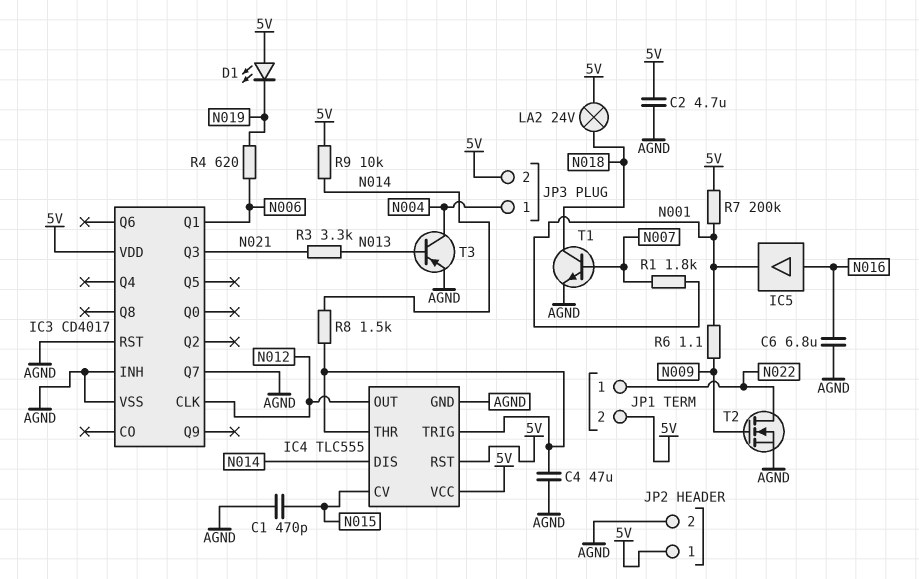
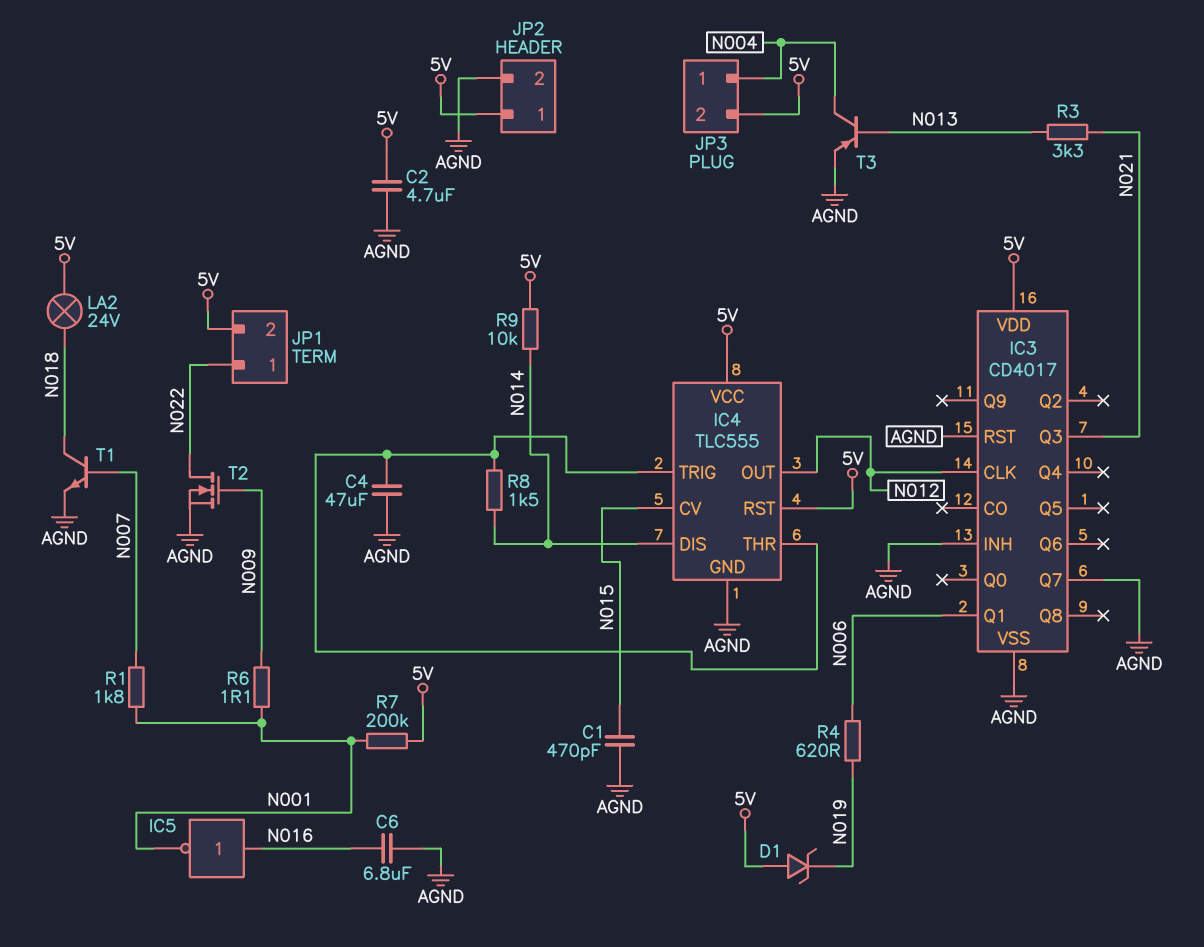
D1: LED (A 5V, K N019) -> zener (A 5V, K N019)
IC5: buffer (in N016, out N001) -> NOT (in N016, out N001)

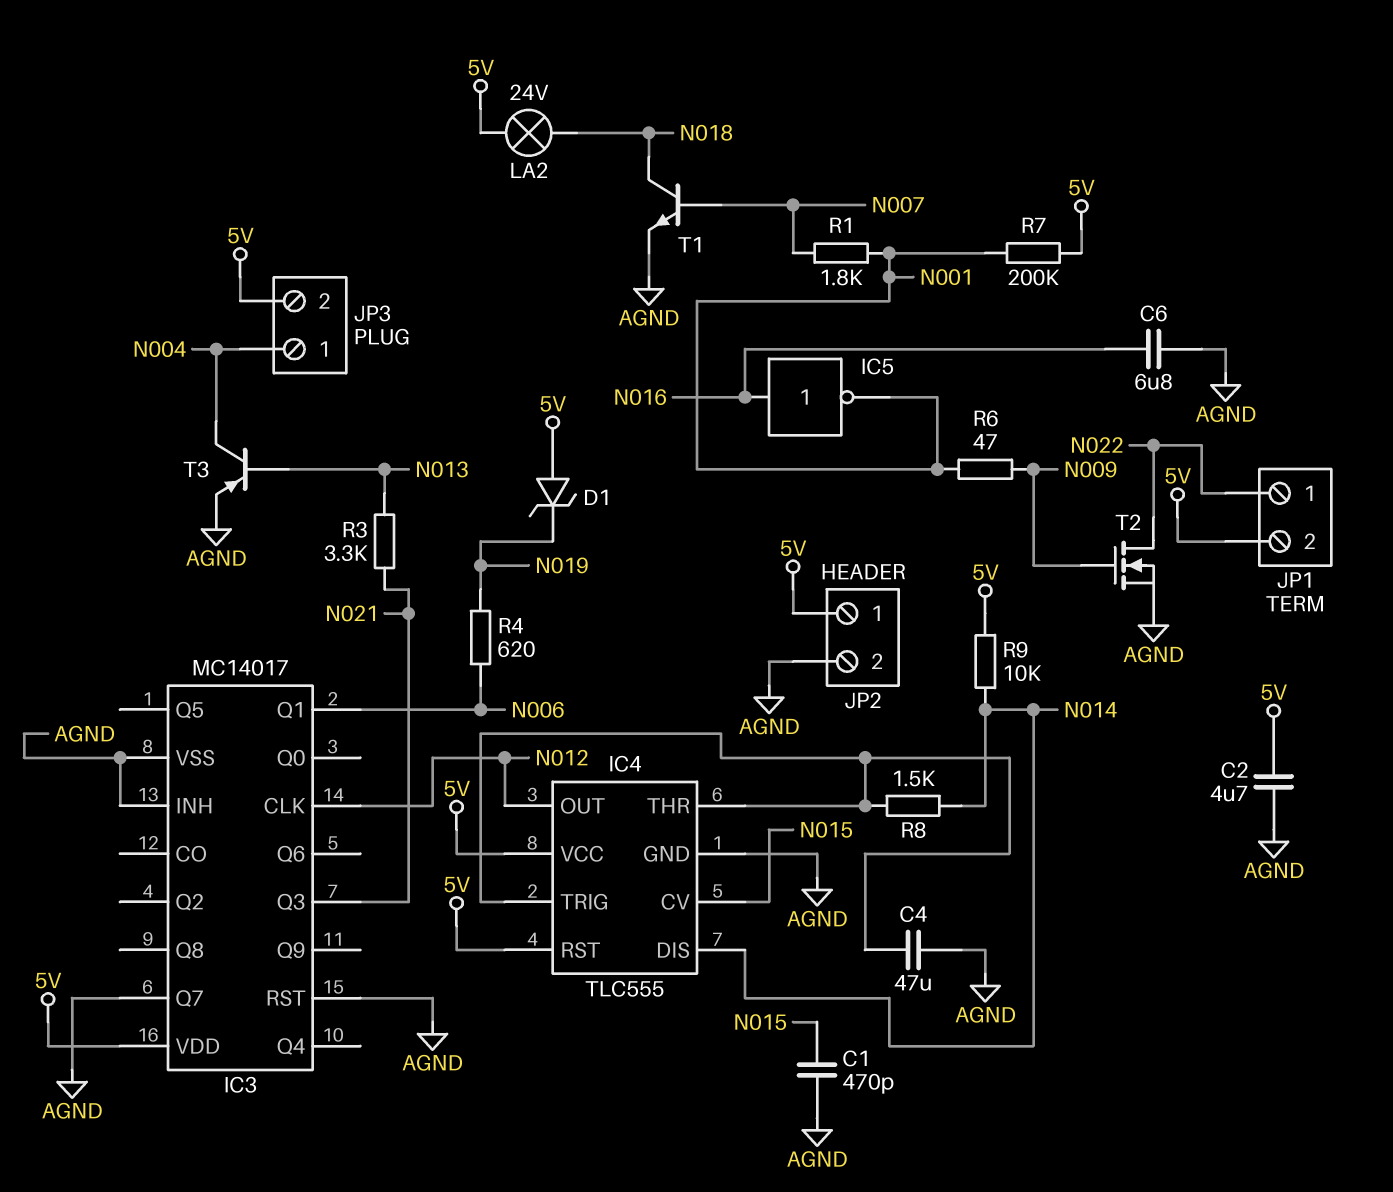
IC3: CD4017 -> MC14017
R6: 1.1 (N001, N009) -> 47 (N001, N009)

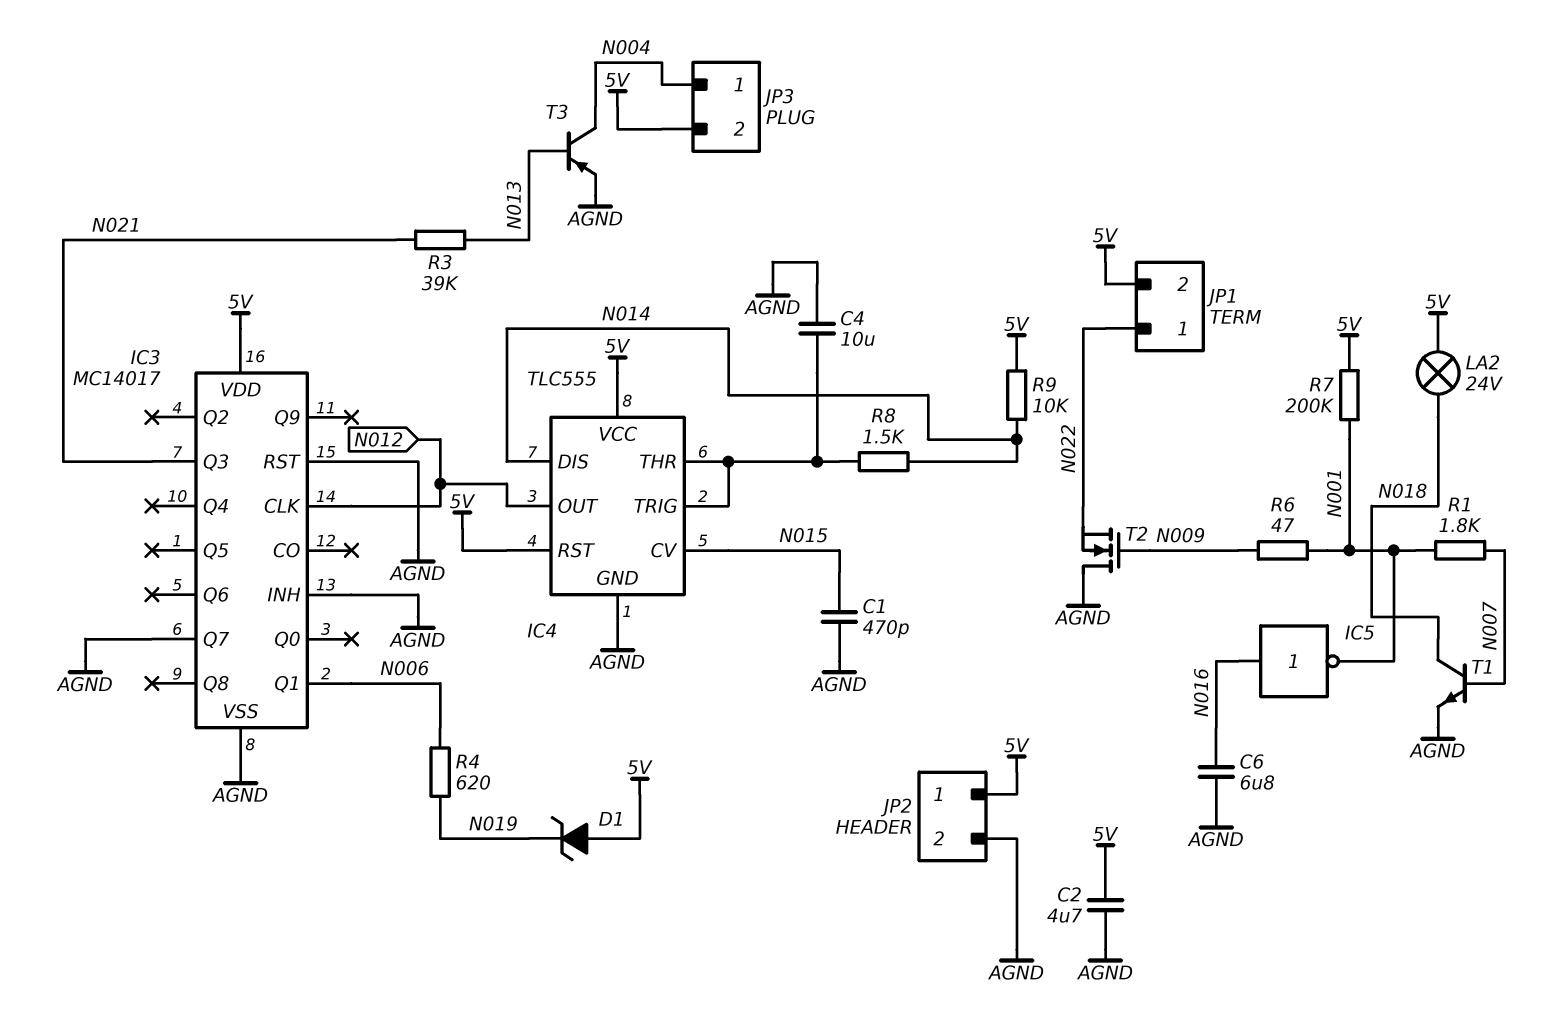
C4: 47uF (AGND, IC4/THR) -> 10uF (AGND, IC4/THR)
R3: 3.3k (N013, N021) -> 39k (N013, N021)
T2: NMOS (G N009, D N022, S AGND) -> NMOS (G N009, D AGND, S N022)

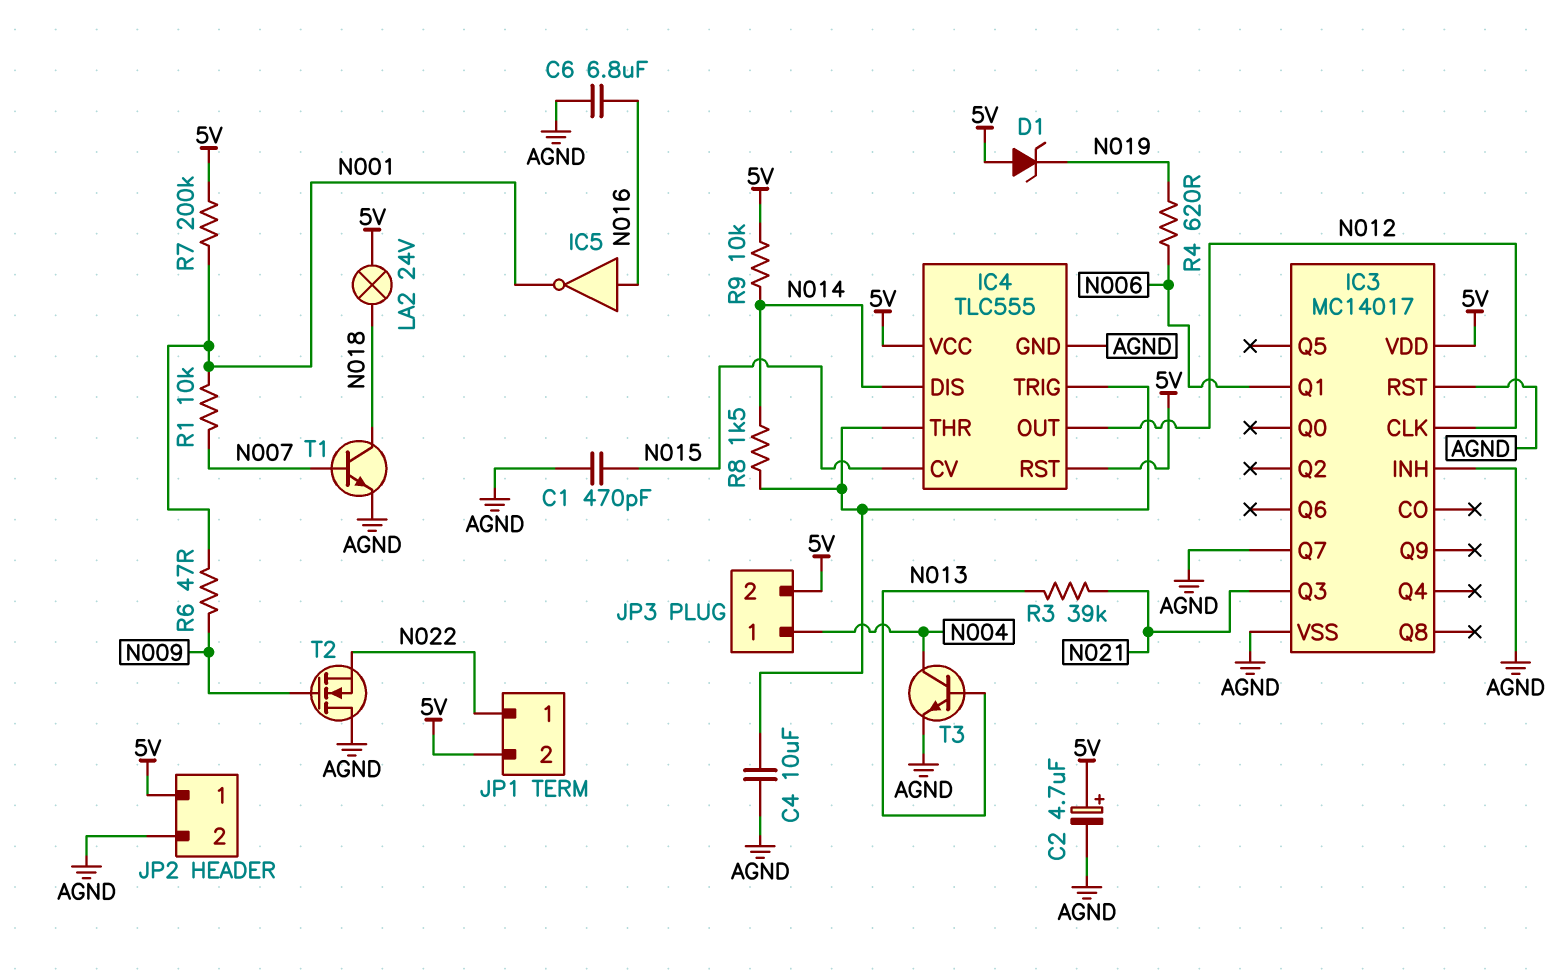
C2: 4.7uF (5V, AGND) -> 4.7uF (plus 5V, minus AGND)
R1: 1.8k (N001, N007) -> 10k (N001, N007)
T3: PNP (B N013, C N004, E AGND) -> NPN (B N013, C N004, E AGND)

